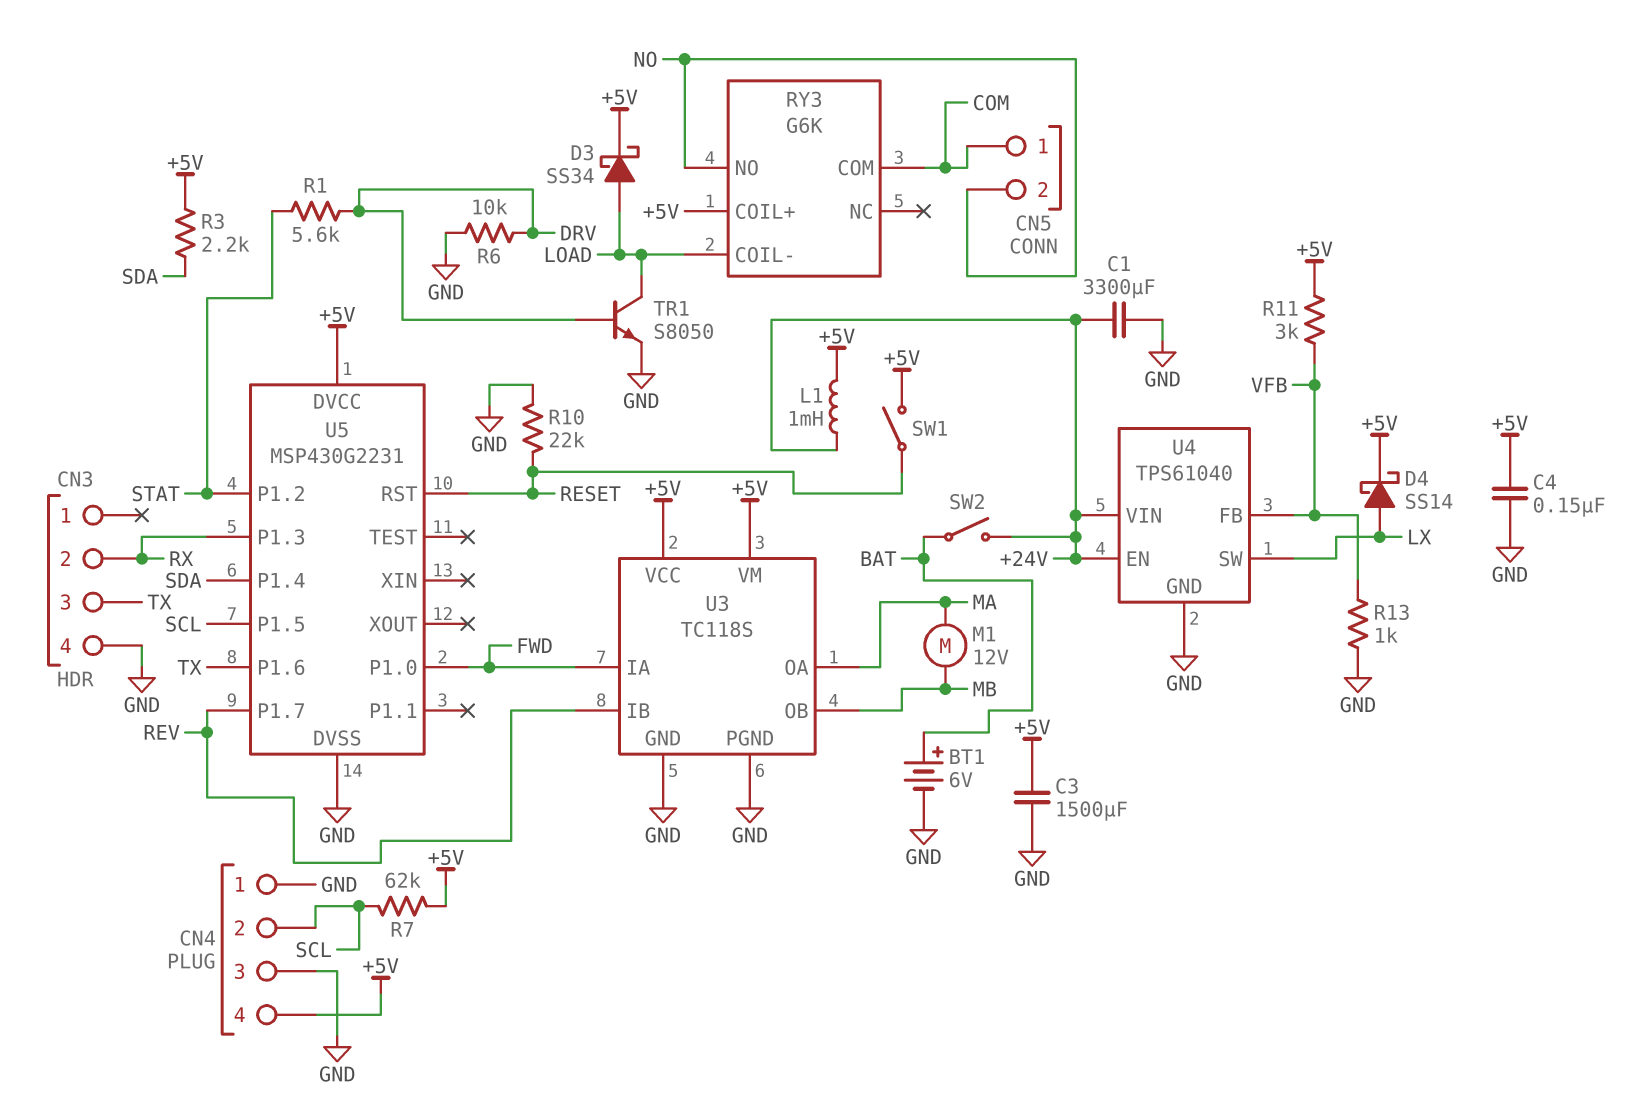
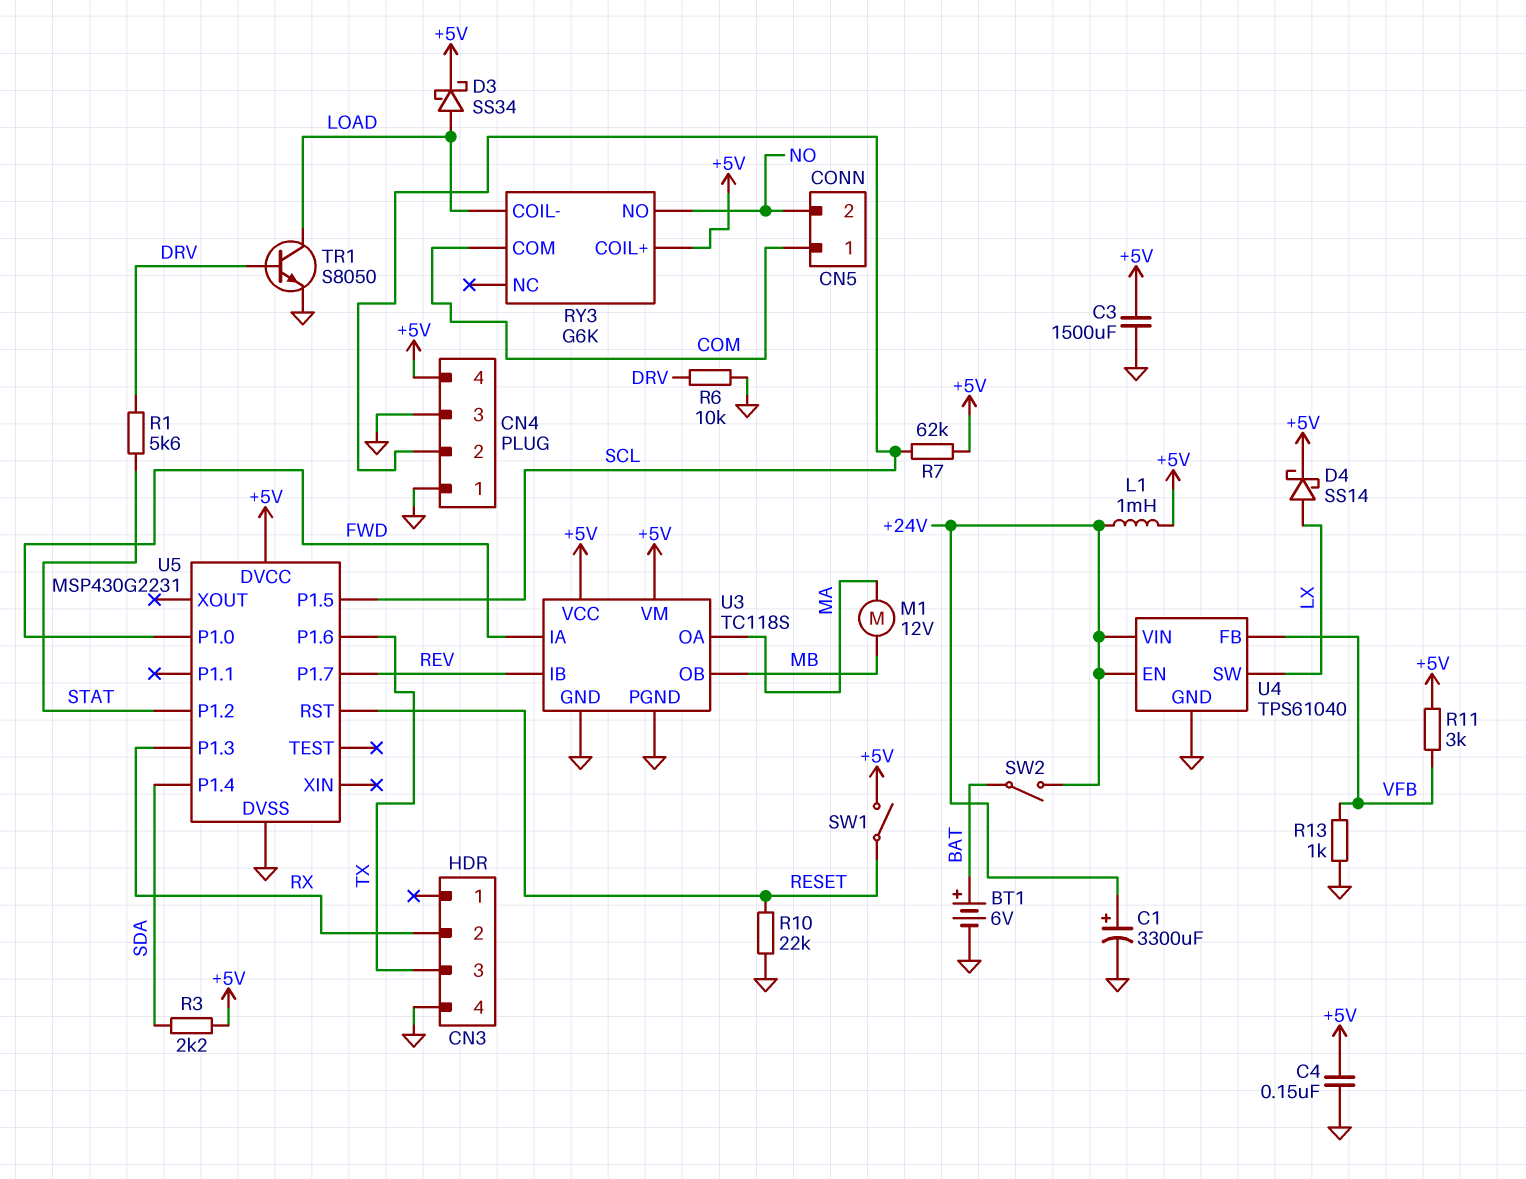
C1: 3300uF (+24V, GND) -> 3300uF (plus +24V, minus GND)

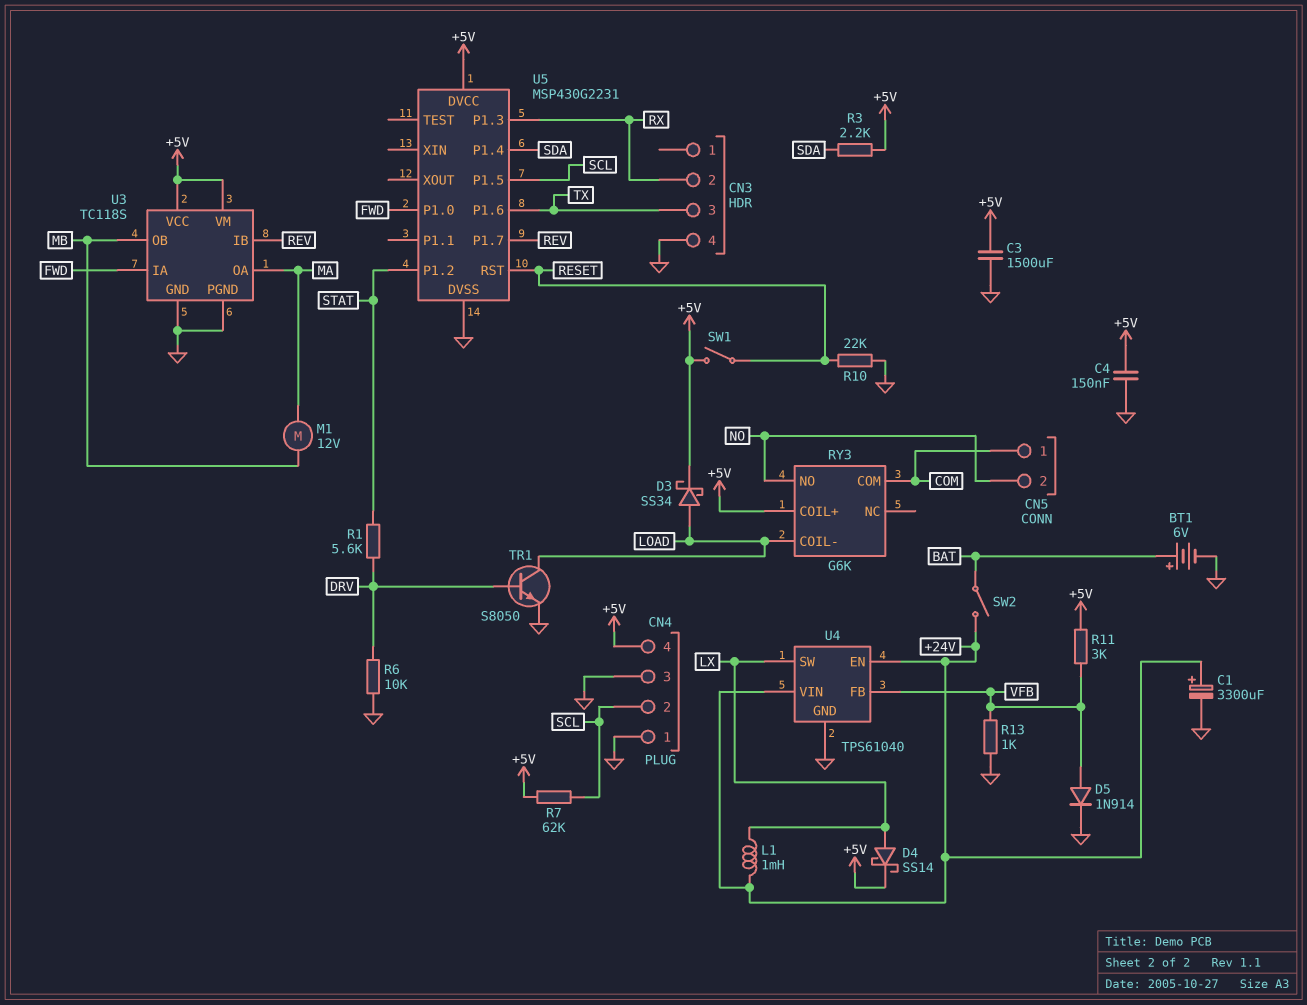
D5: none -> diode 1N914 (A VFB, K GND)
L1: 1mH (+5V, +24V) -> 1mH (+24V, LX)

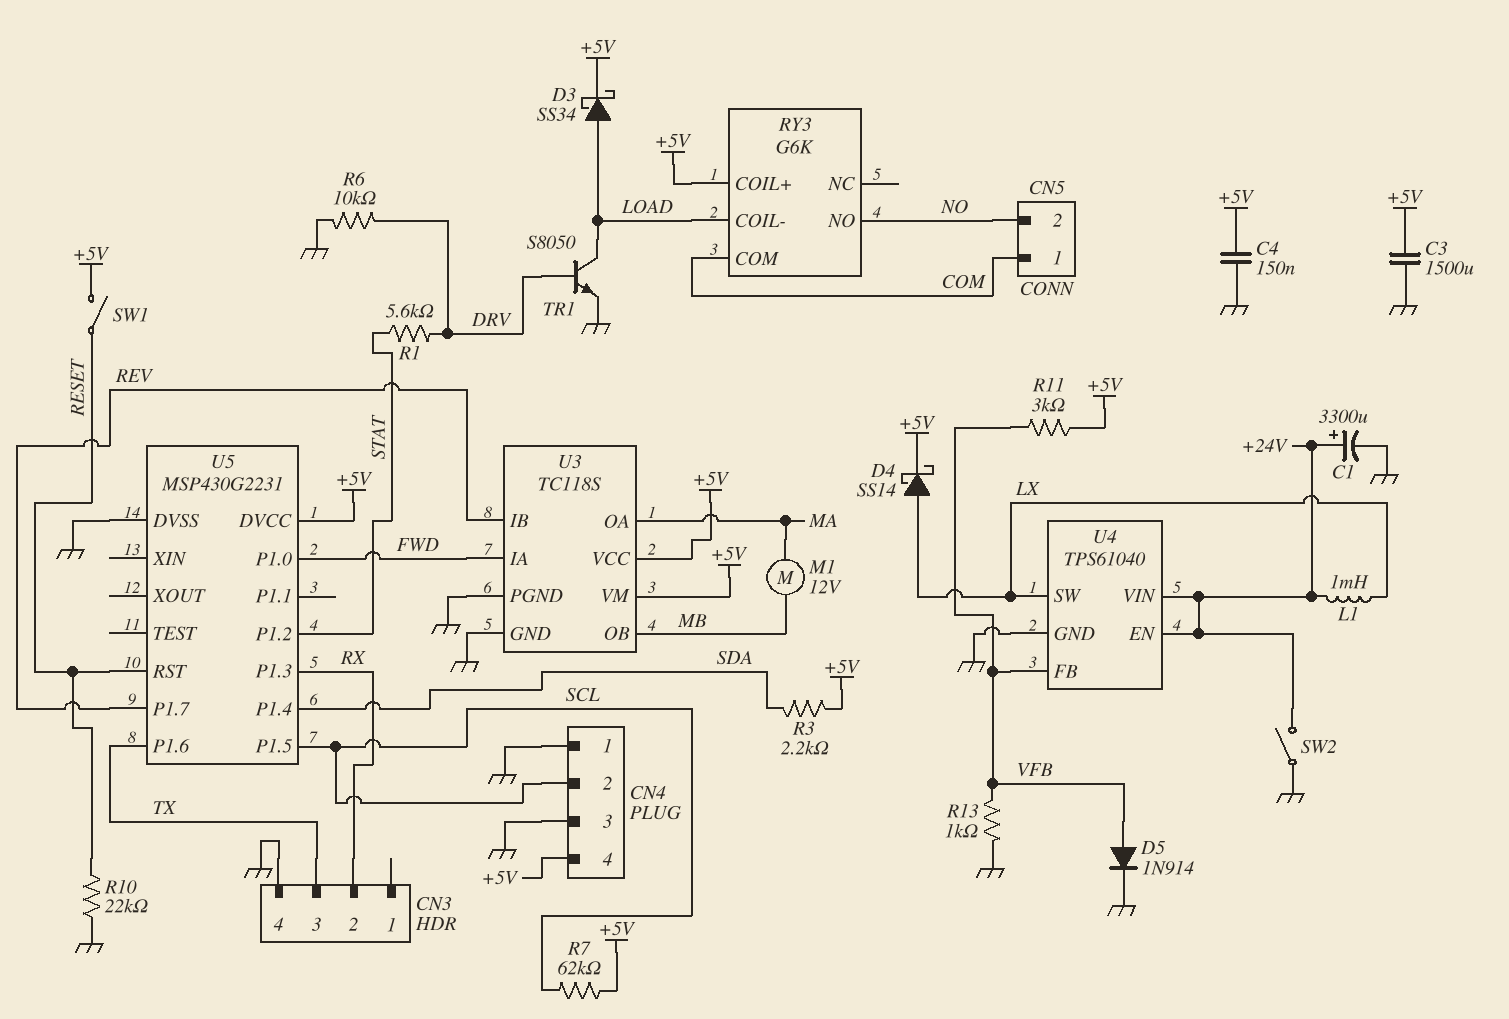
BT1: 6V (plus BAT, minus GND) -> none
SW2: switch (+24V, BAT) -> switch (+24V, GND)

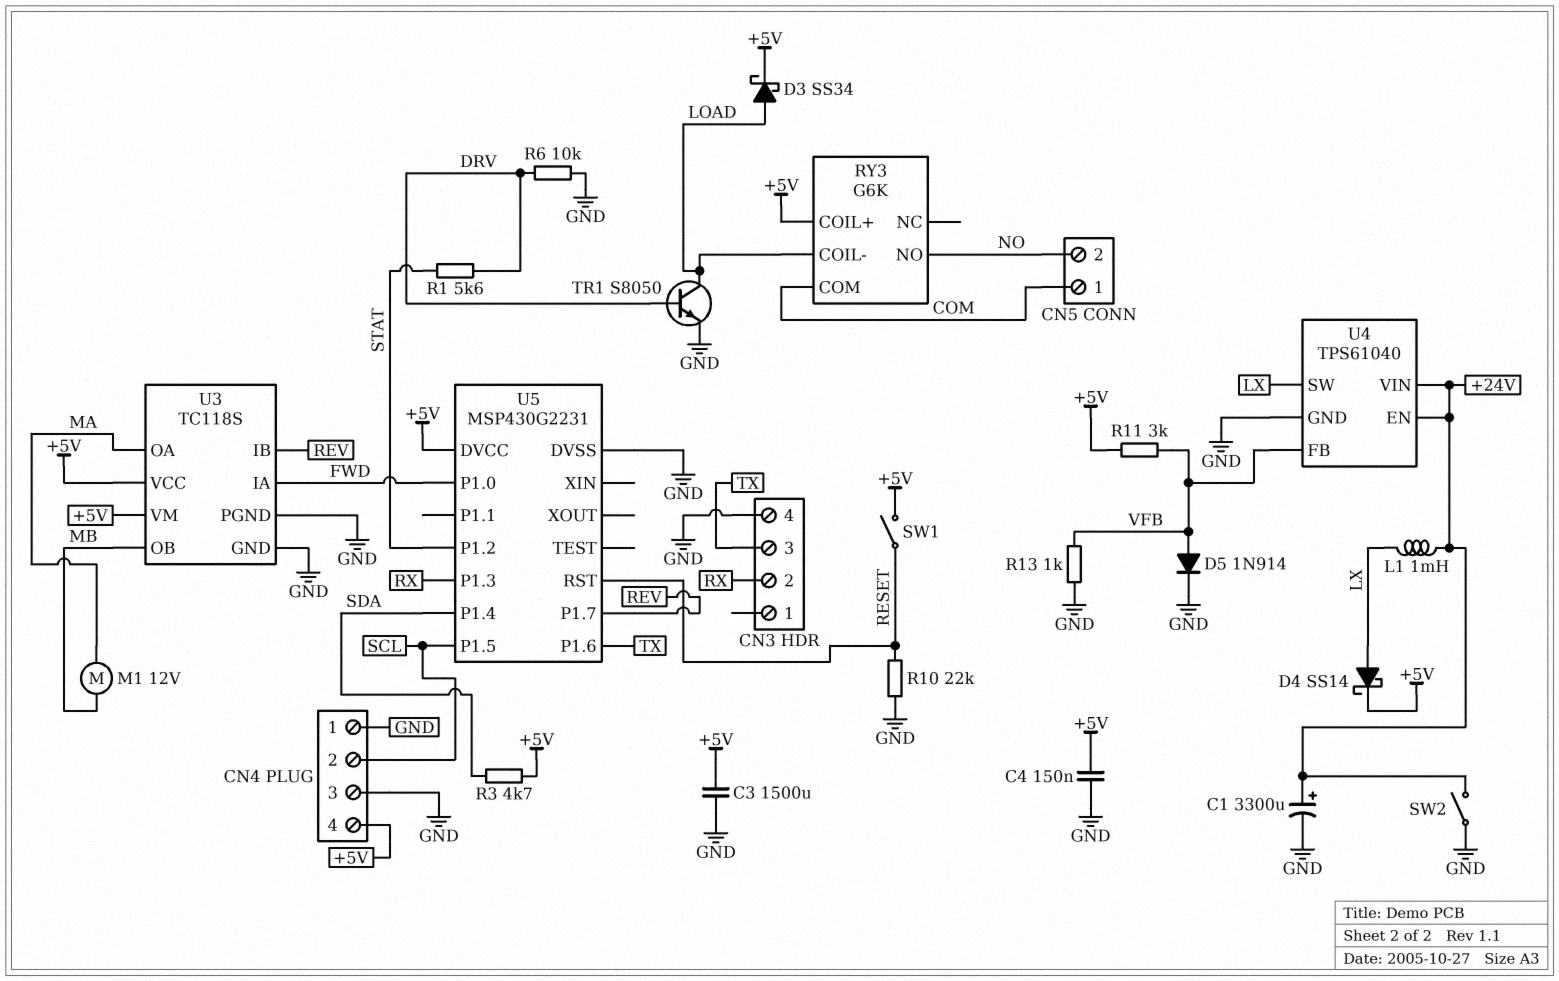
R3: 2.2k (+5V, SDA) -> 4.7k (+5V, SDA)
R7: 62k (+5V, SCL) -> none

